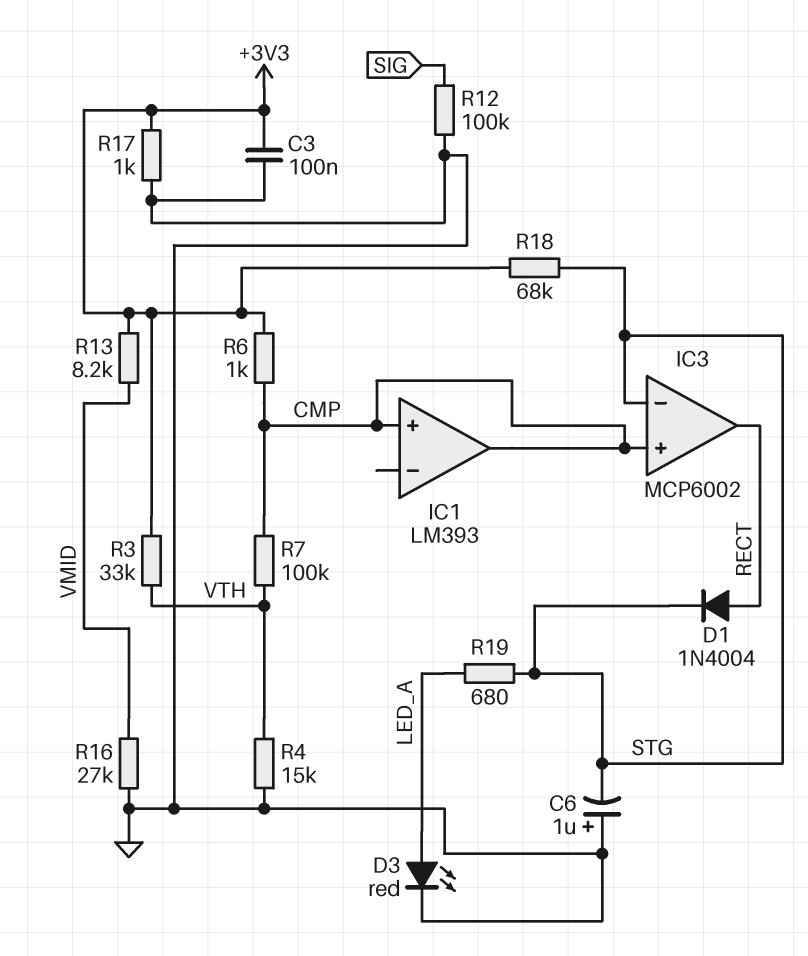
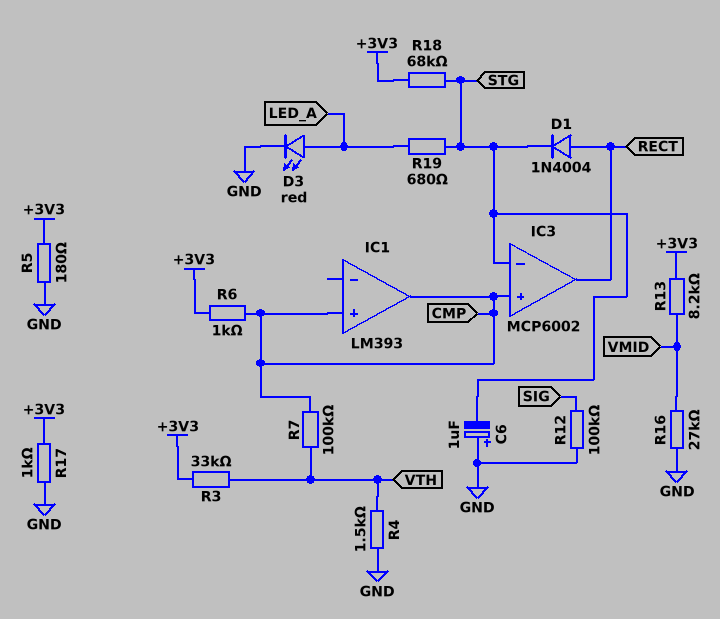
C3: 100nF (+3V3, GND) -> none
R4: 15k (GND, VTH) -> 1.5k (GND, VTH)
R5: none -> 180 (+3V3, GND)

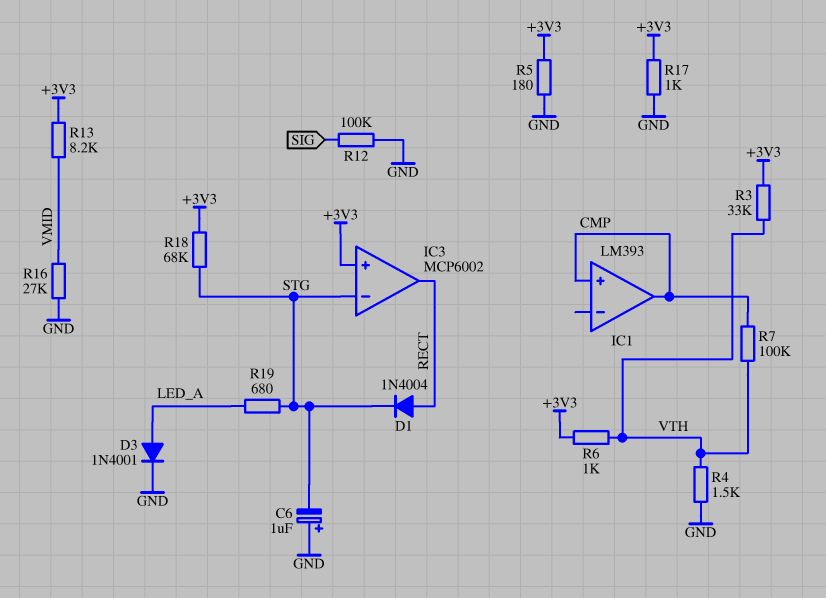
D3: LED red (A LED_A, K GND) -> diode 1N4001 (A LED_A, K GND)
IC3 pin in+: CMP -> +3V3
R6: 1k (+3V3, CMP) -> 1k (+3V3, VTH)

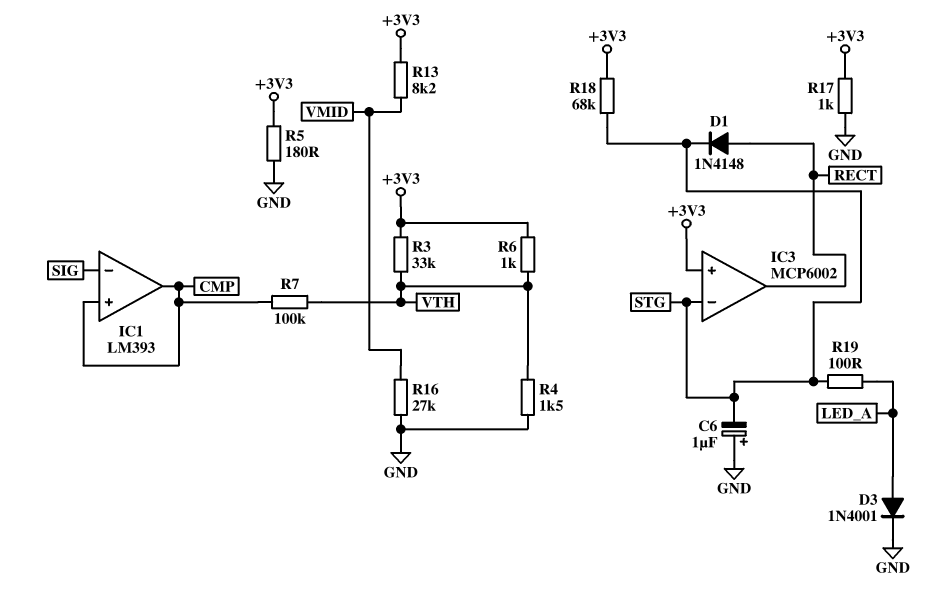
D1: diode 1N4004 (A RECT, K STG) -> diode 1N4148 (A RECT, K STG)
IC1 pin in-: none -> SIG
R12: 100k (GND, SIG) -> none
R19: 680 (LED_A, STG) -> 100 (LED_A, STG)

